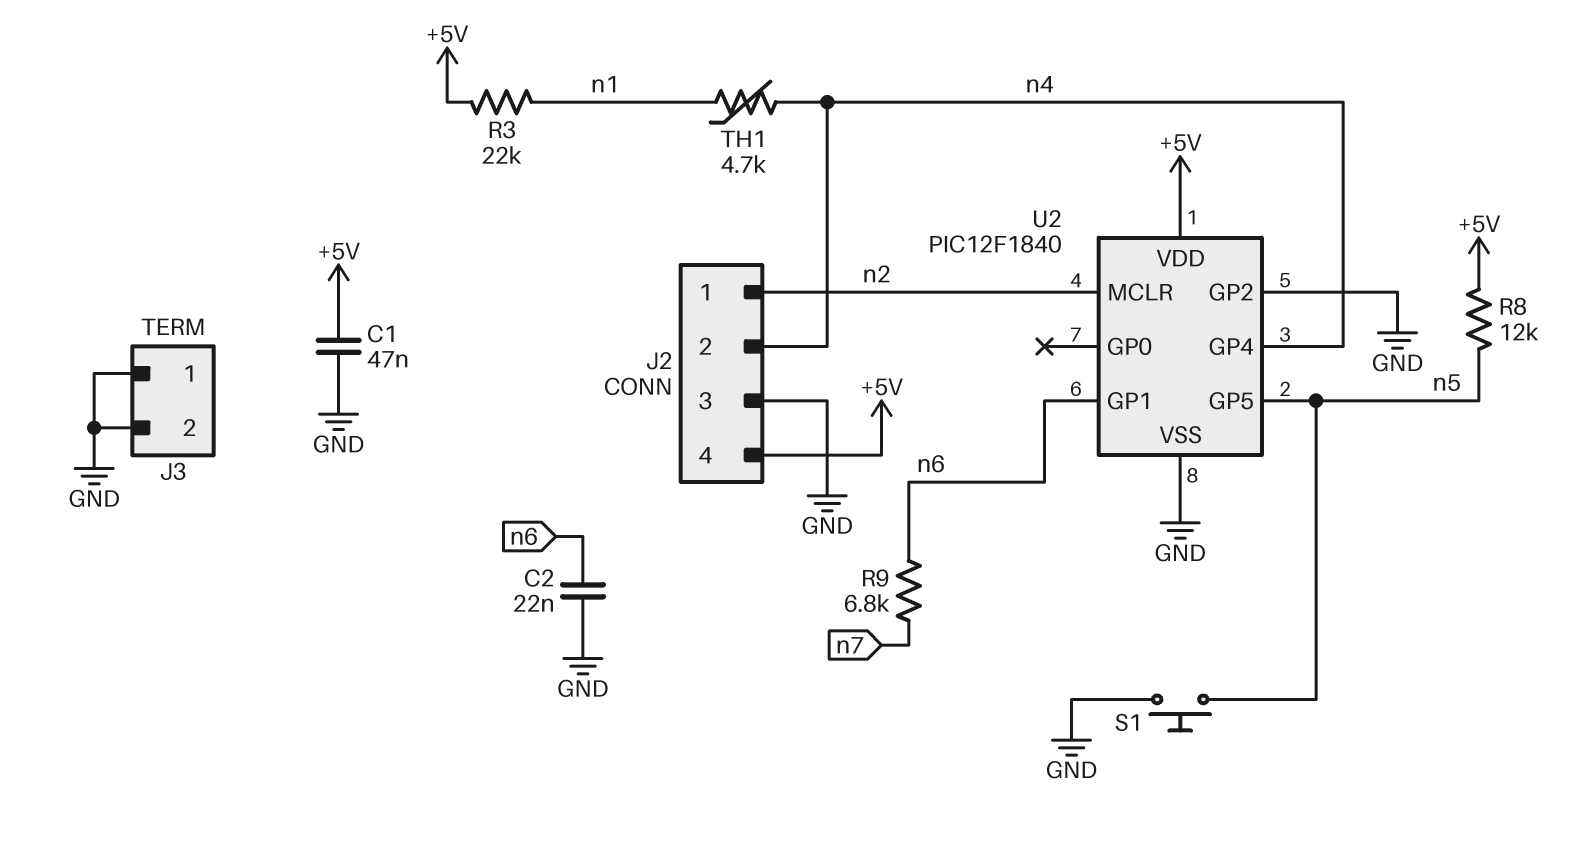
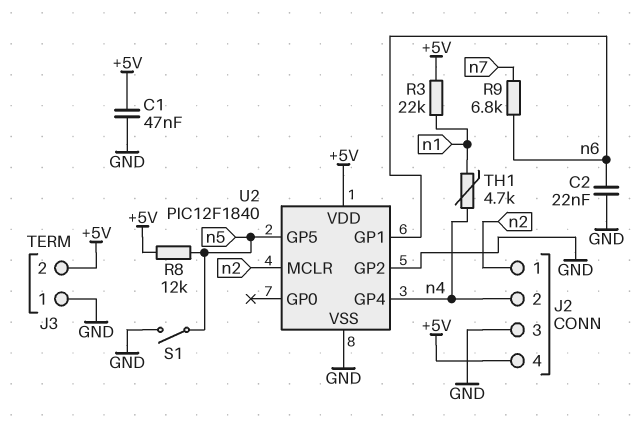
J3 pin 2: GND -> +5V
S1: button (GND, n5) -> switch (GND, n5)

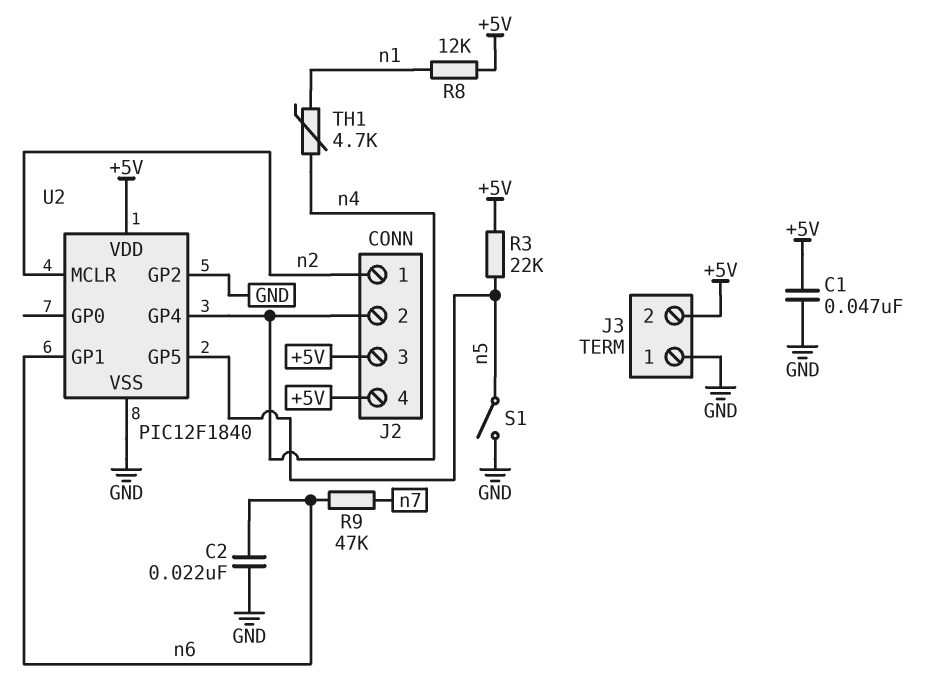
J2 pin 3: GND -> +5V
R3: 22k (+5V, n1) -> 22k (+5V, n5)
R8: 12k (+5V, n5) -> 12k (+5V, n1)
R9: 6.8k (n6, n7) -> 47k (n6, n7)

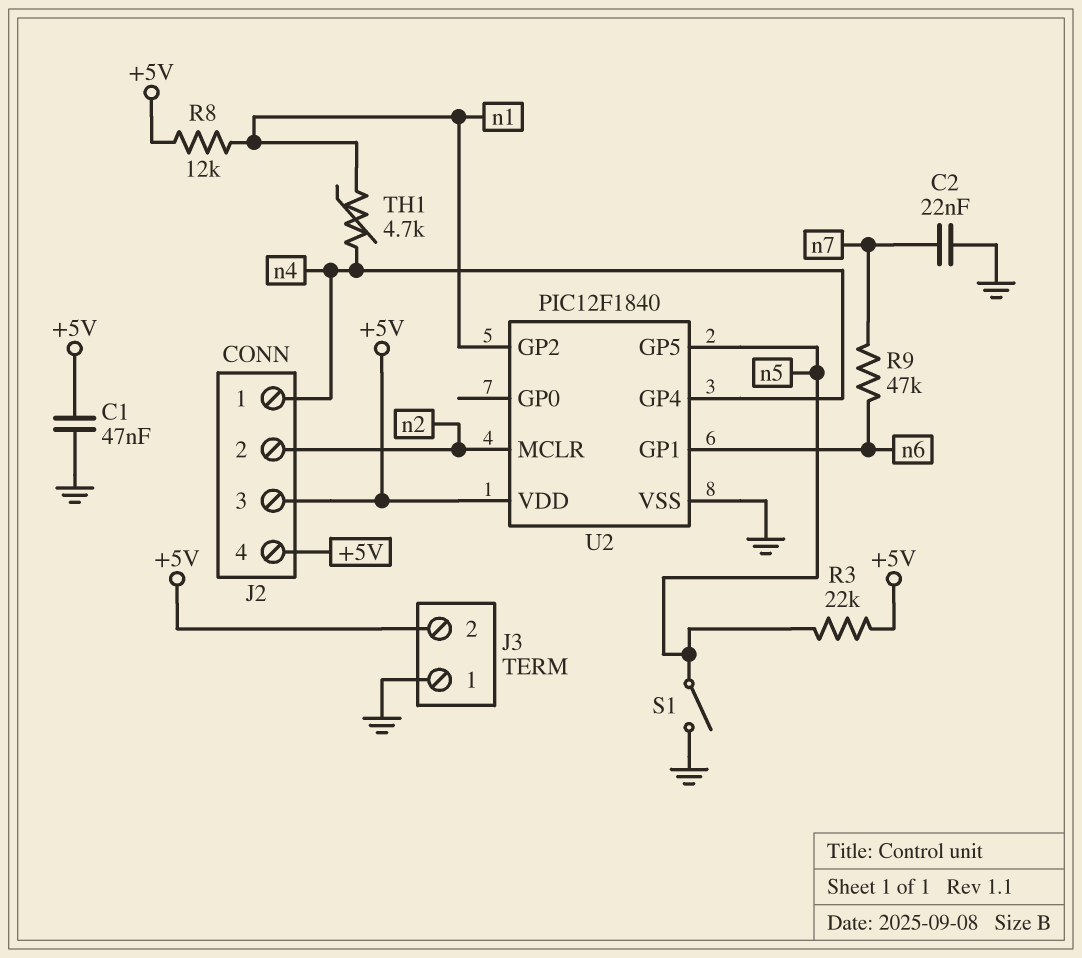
C2: 22nF (GND, n6) -> 22nF (GND, n7)
J2 pin 1: n2 -> n4
J2 pin 2: n4 -> n2
U2 pin GP2: GND -> n1

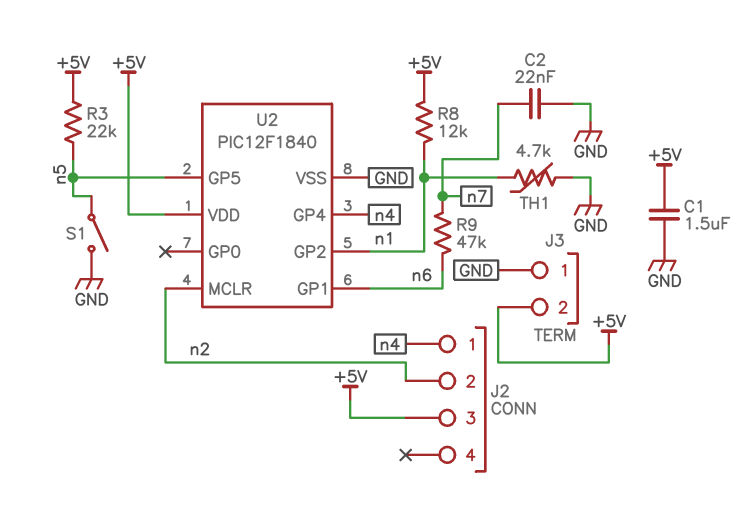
C1: 47nF (+5V, GND) -> 1.5uF (+5V, GND)
J2 pin 4: +5V -> none
TH1: 4.7k (n1, n4) -> 4.7k (GND, n1)

